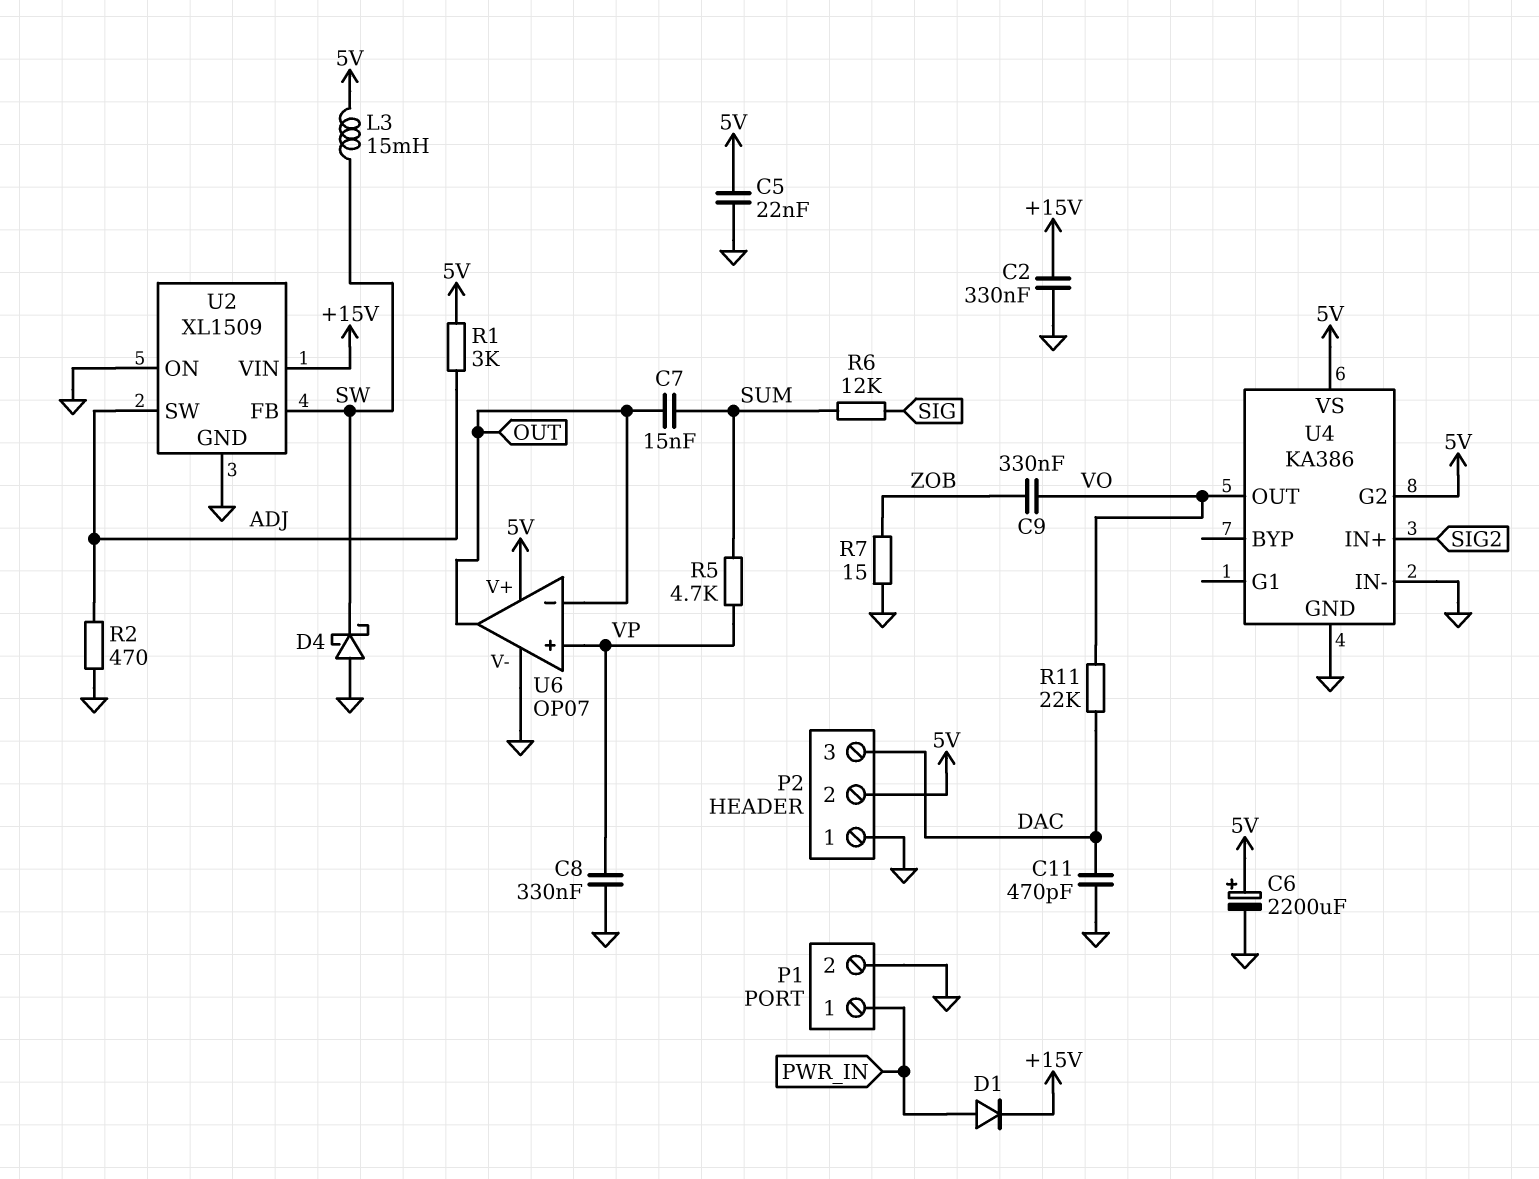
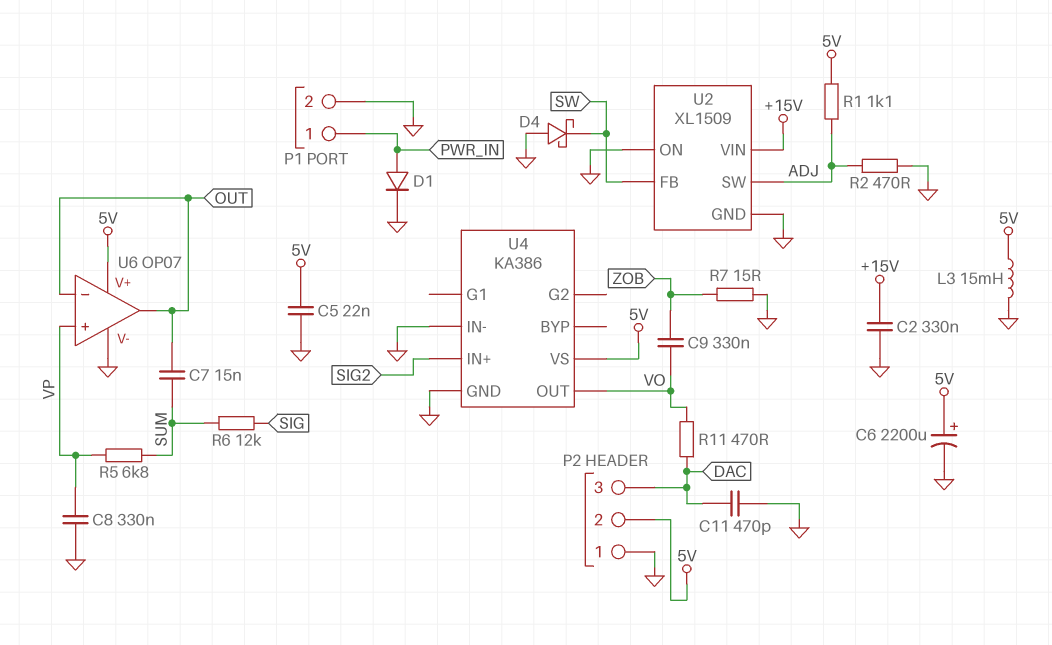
D1: diode (A PWR_IN, K +15V) -> diode (A PWR_IN, K GND)
L3: 15mH (5V, SW) -> 15mH (5V, GND)
R1: 3k (5V, ADJ) -> 1.1k (5V, ADJ)
R5: 4.7k (SUM, VP) -> 6.8k (SUM, VP)
R11: 22k (DAC, VO) -> 470 (DAC, VO)
U4 pin G2: 5V -> none

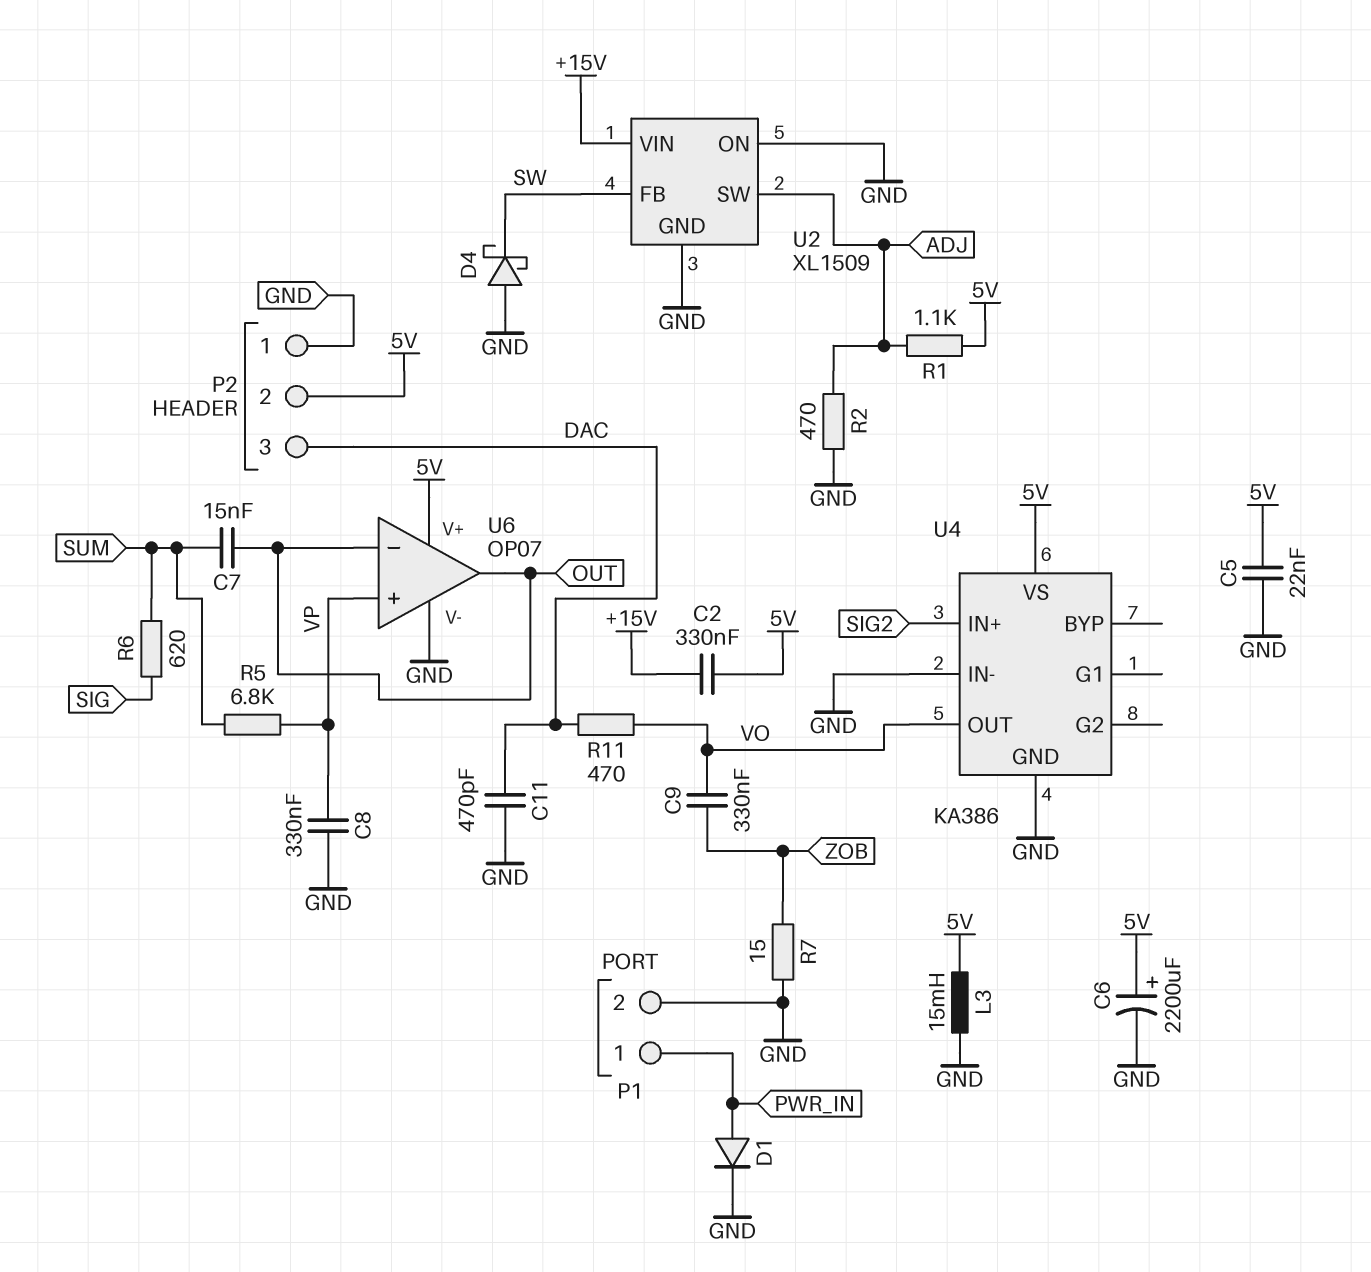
C2: 330nF (+15V, GND) -> 330nF (+15V, 5V)
R6: 12k (SIG, SUM) -> 620 (SIG, SUM)

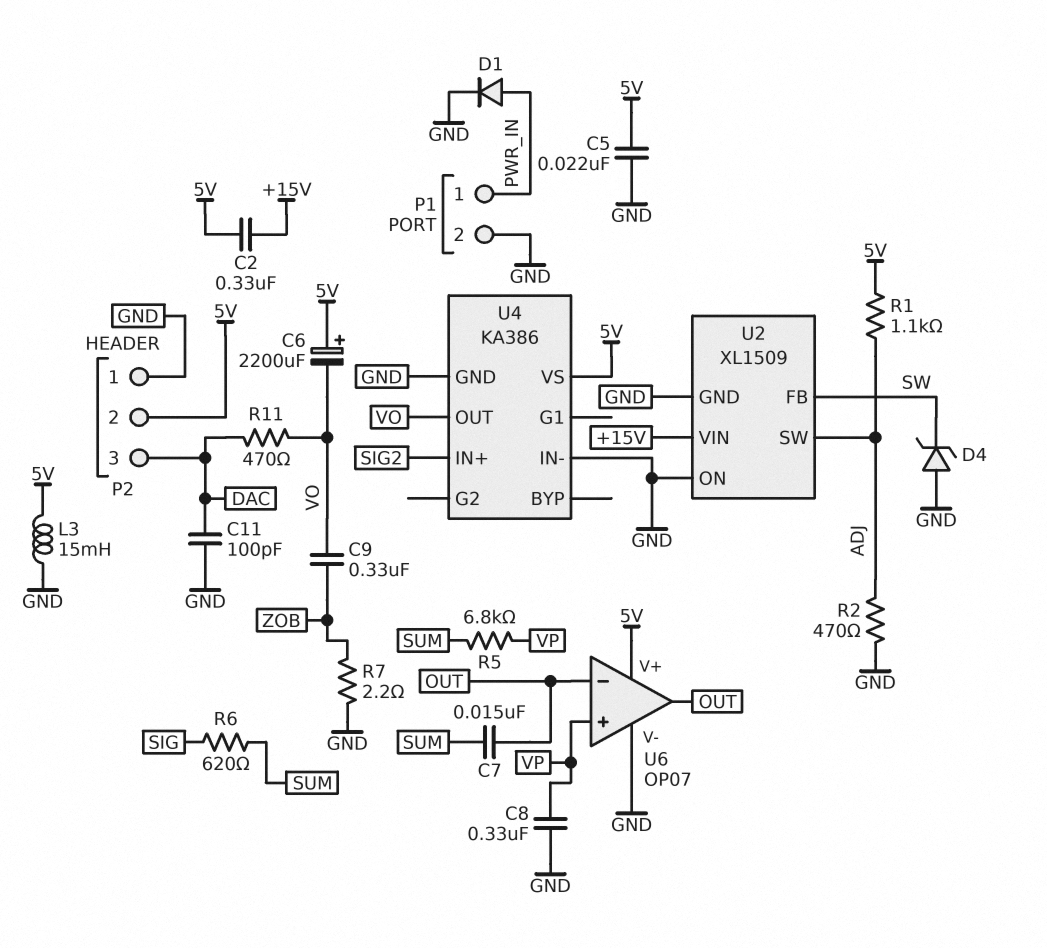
C6: 2200uF (plus 5V, minus GND) -> 2200uF (plus 5V, minus VO)
C11: 470pF (DAC, GND) -> 100pF (DAC, GND)
D4: schottky (A GND, K SW) -> zener (A GND, K SW)
R7: 15 (GND, ZOB) -> 2.2 (GND, ZOB)

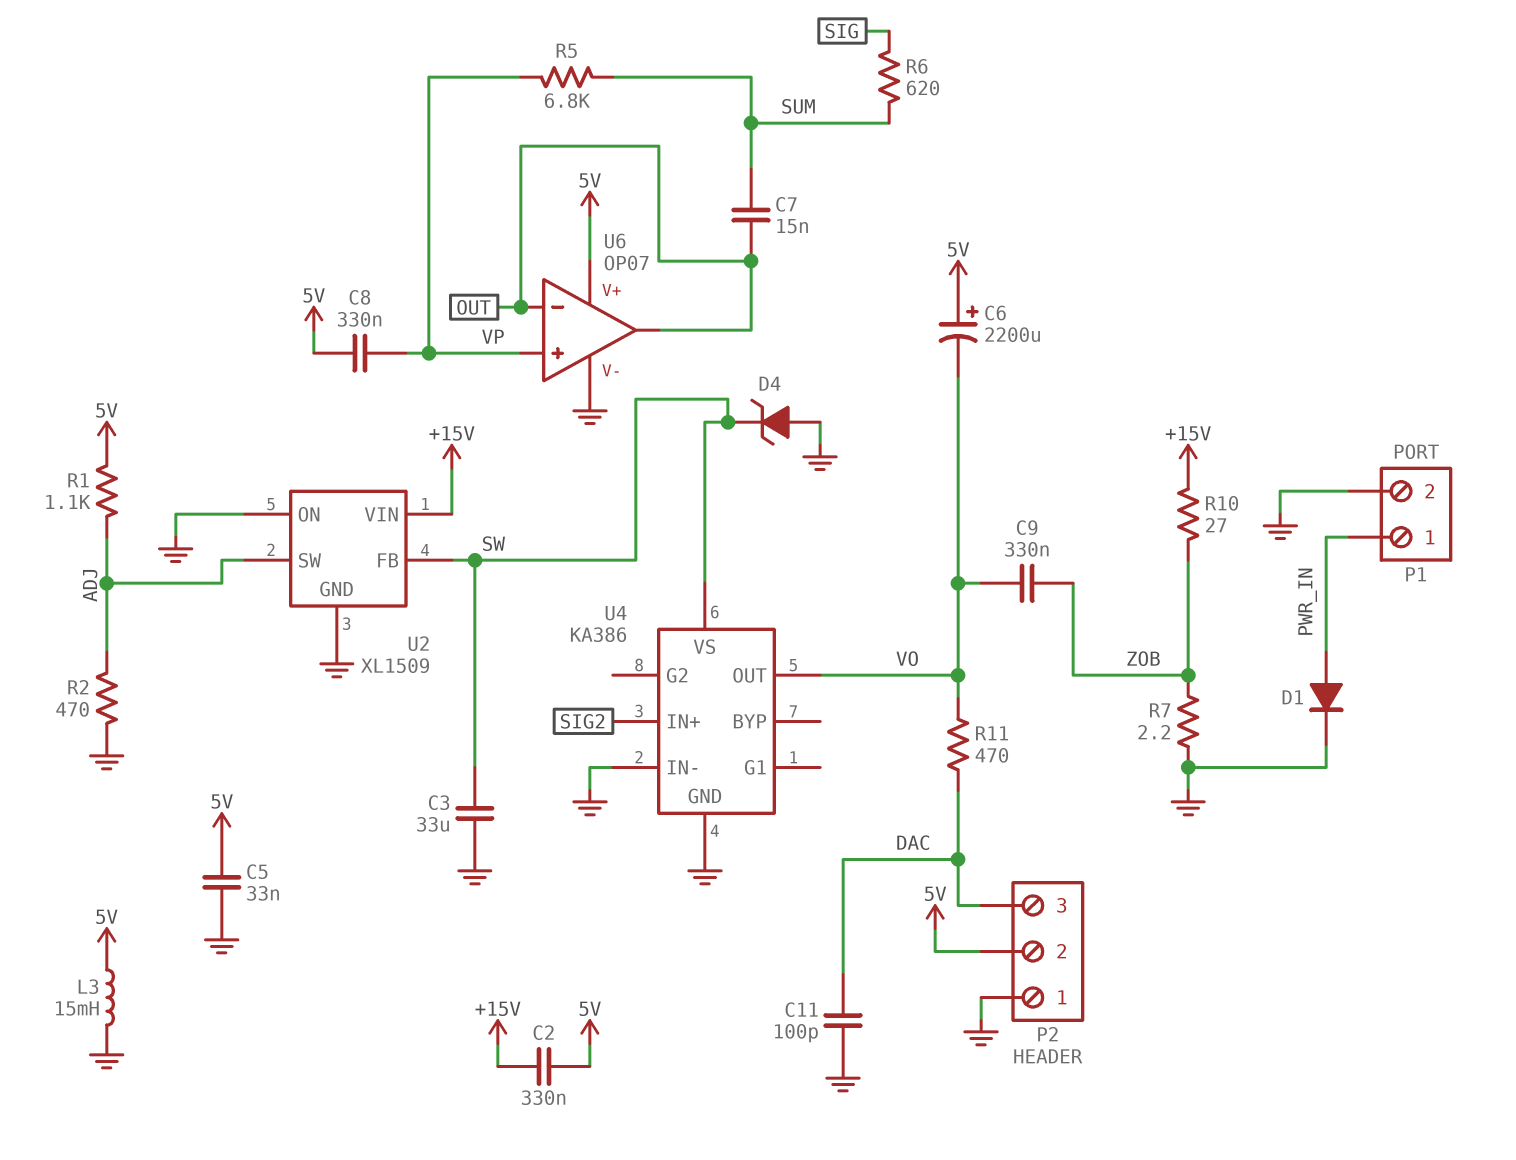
C3: none -> 33uF (GND, SW)
C5: 22nF (5V, GND) -> 33nF (5V, GND)
C8: 330nF (GND, VP) -> 330nF (5V, VP)
R10: none -> 27 (+15V, ZOB)
U4 pin VS: 5V -> SW

